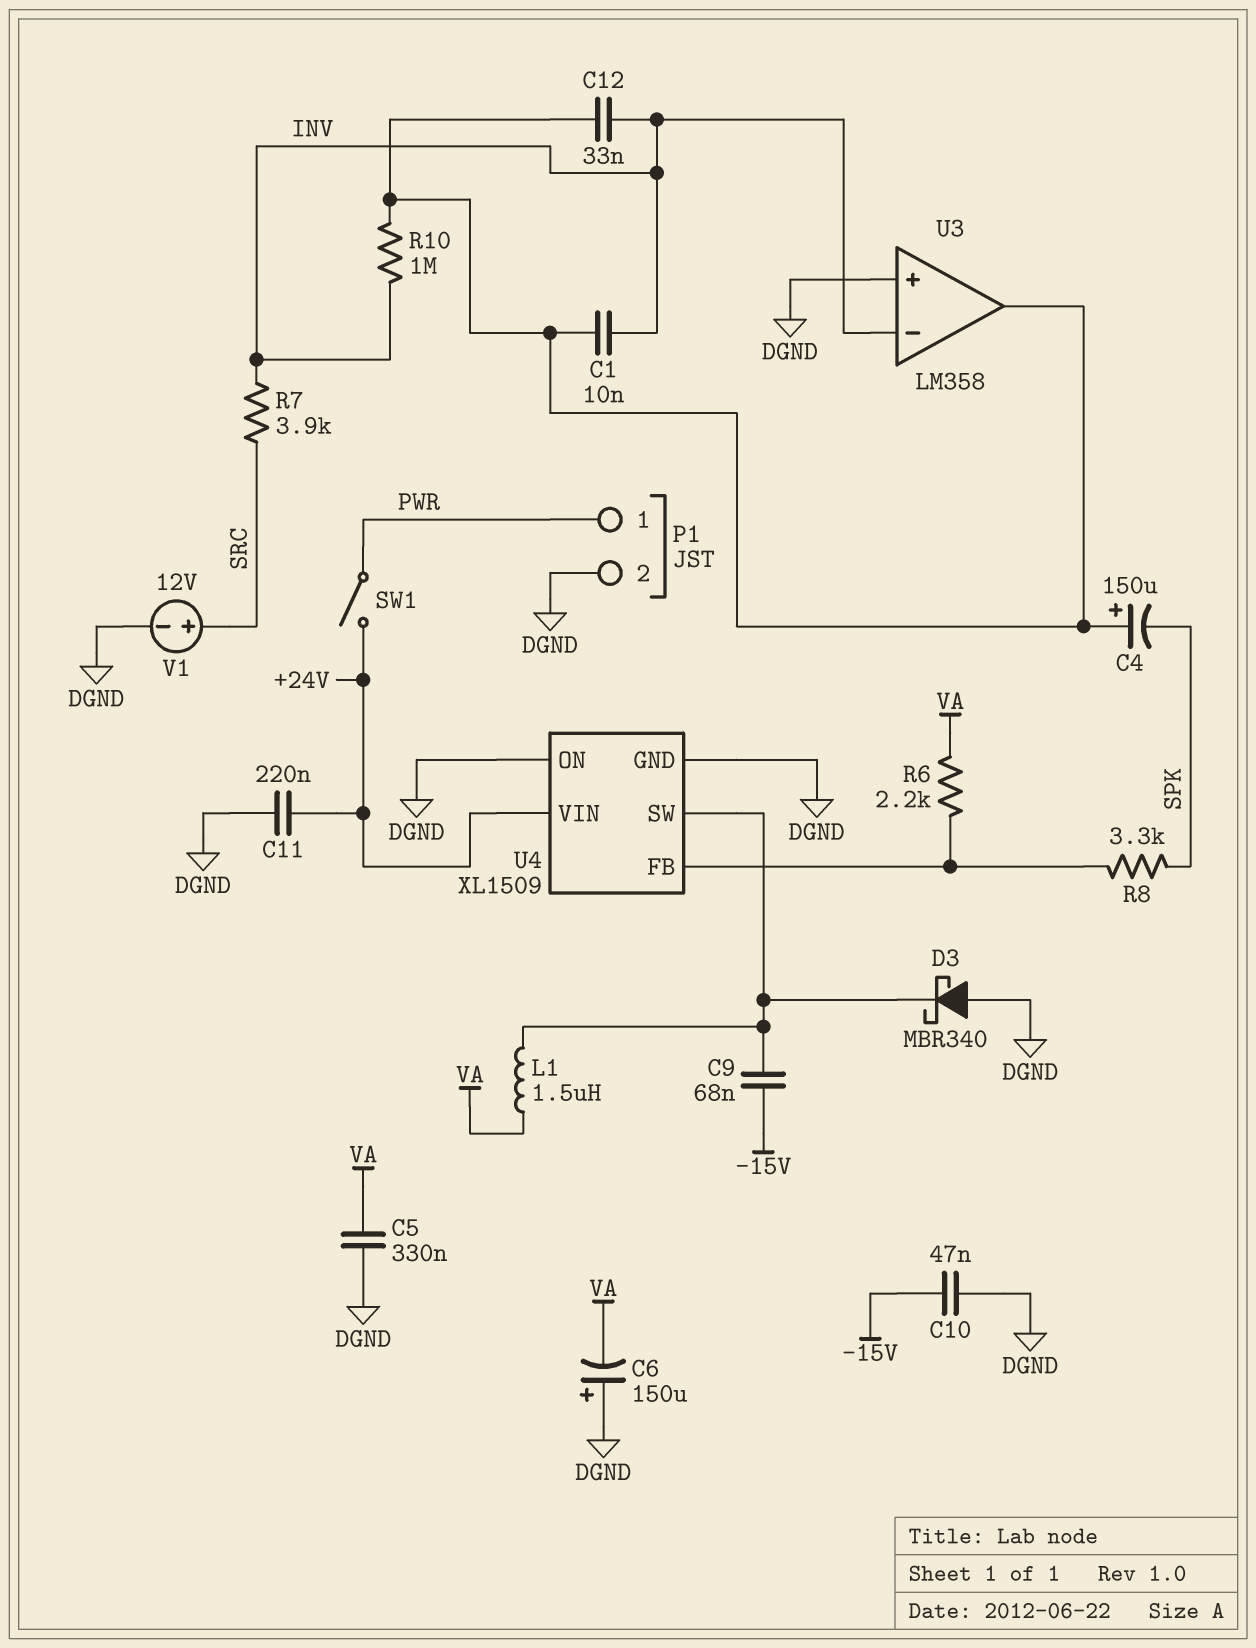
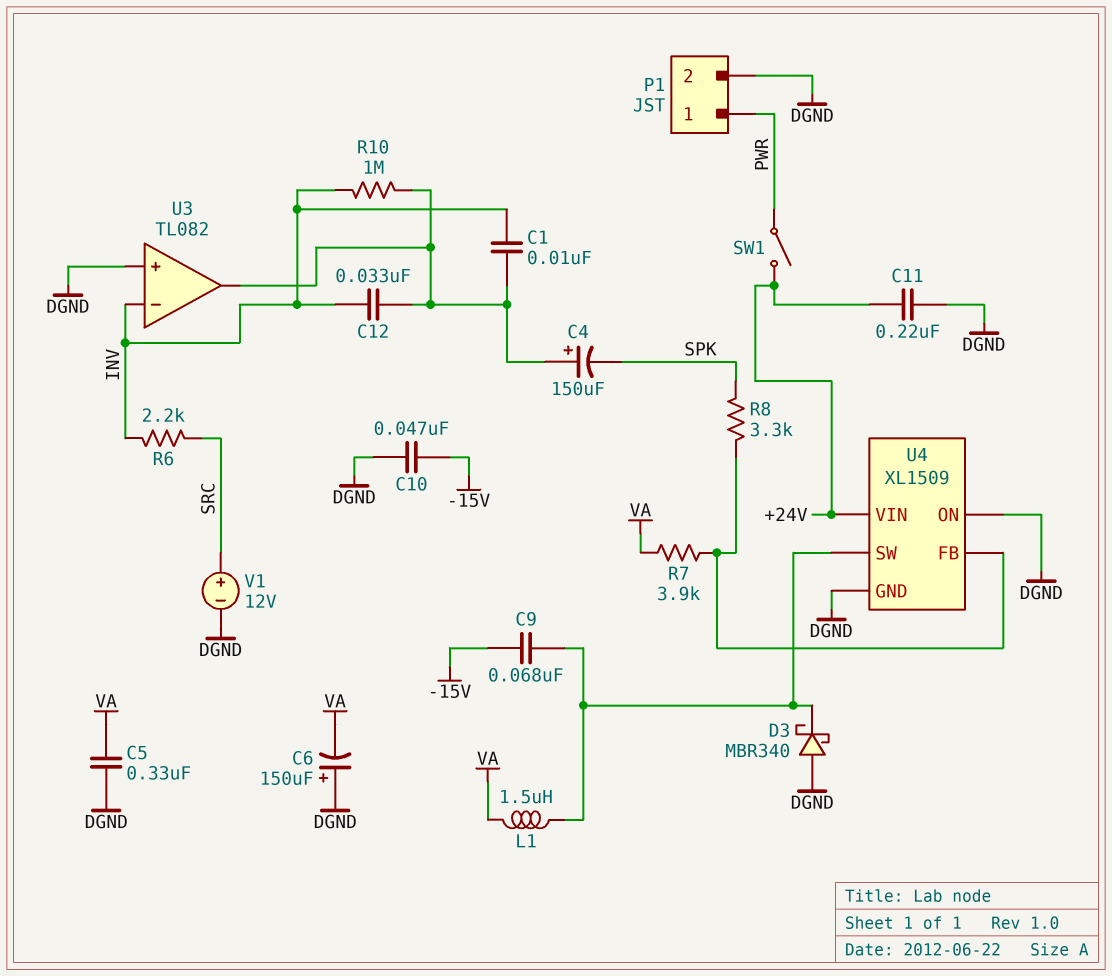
R6: 2.2k (U4/FB, VA) -> 2.2k (INV, SRC)
R7: 3.9k (INV, SRC) -> 3.9k (U4/FB, VA)
U3: LM358 -> TL082

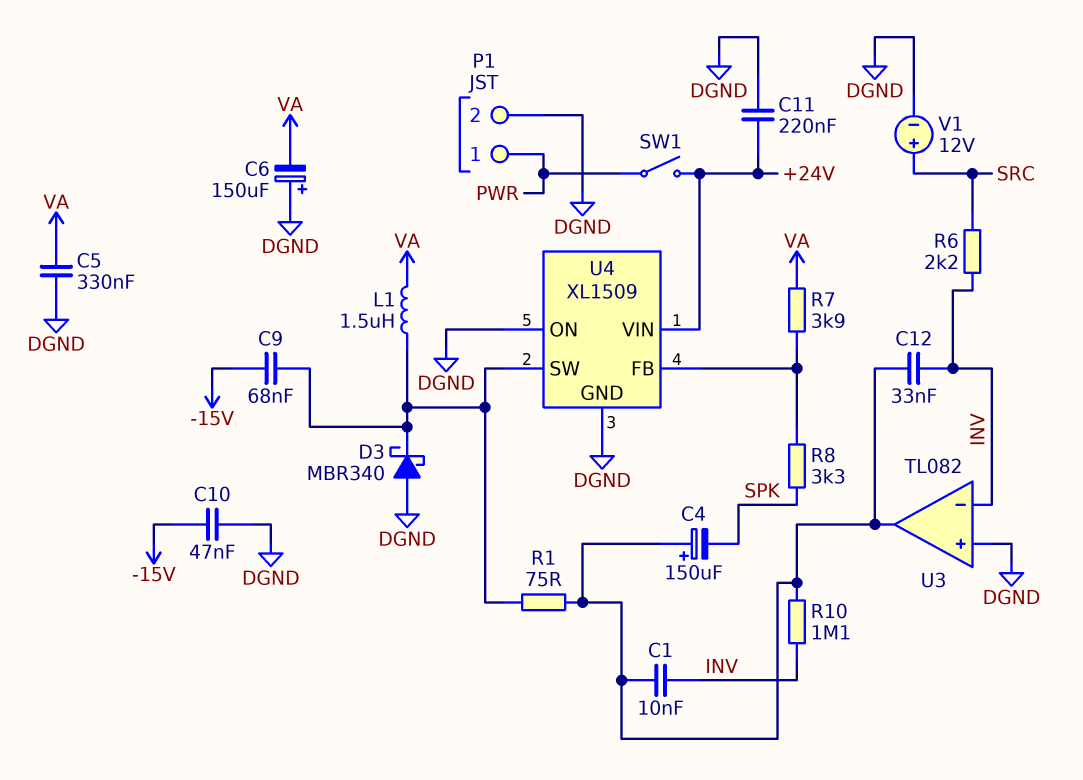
R1: none -> 75 (U3/out, U4/SW)
R10: 1M (INV, U3/out) -> 1.1M (INV, U3/out)

